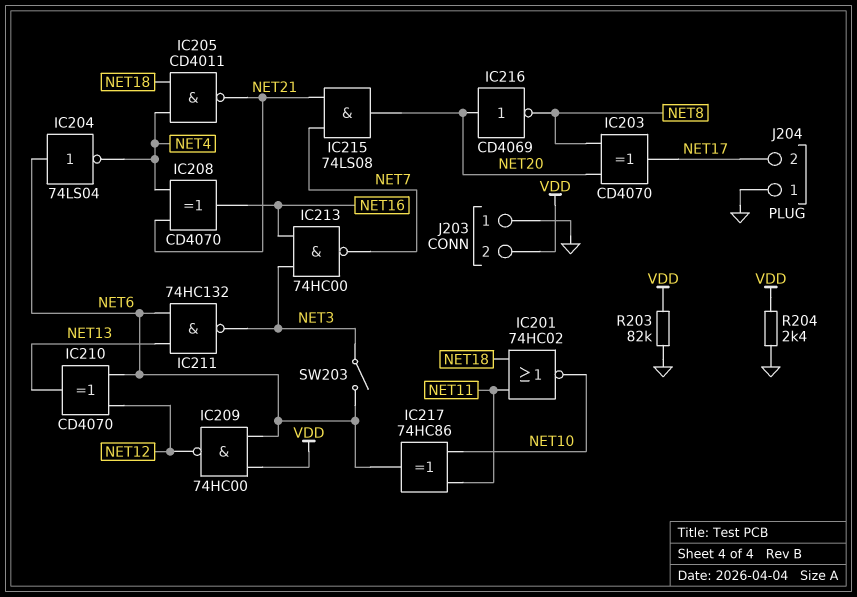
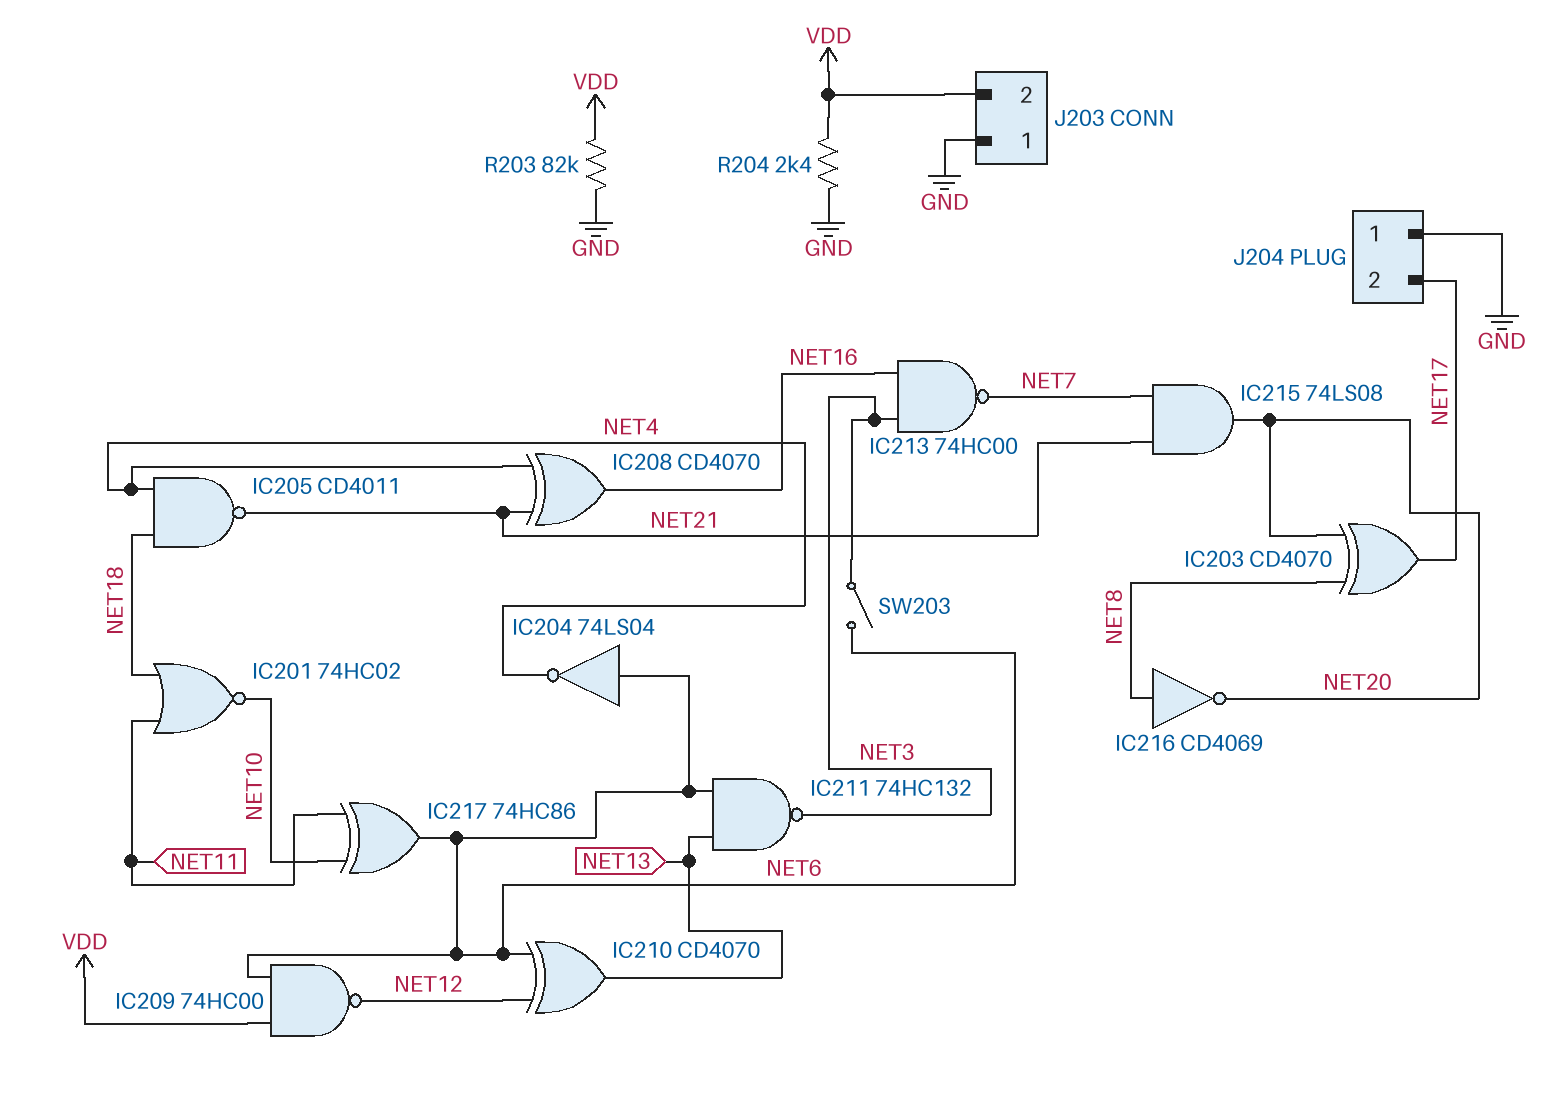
IC216: NOT CD4069 (in NET20, out NET8) -> NOT CD4069 (in NET8, out NET20)

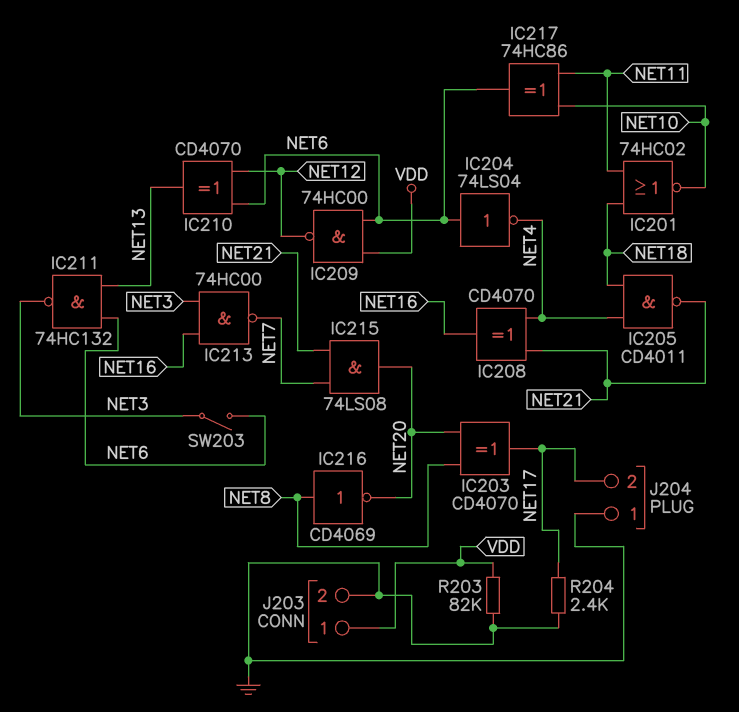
J203 pin 1: GND -> VDD
J203 pin 2: VDD -> GND
R204: 2.4k (GND, VDD) -> 2.4k (GND, NET17)

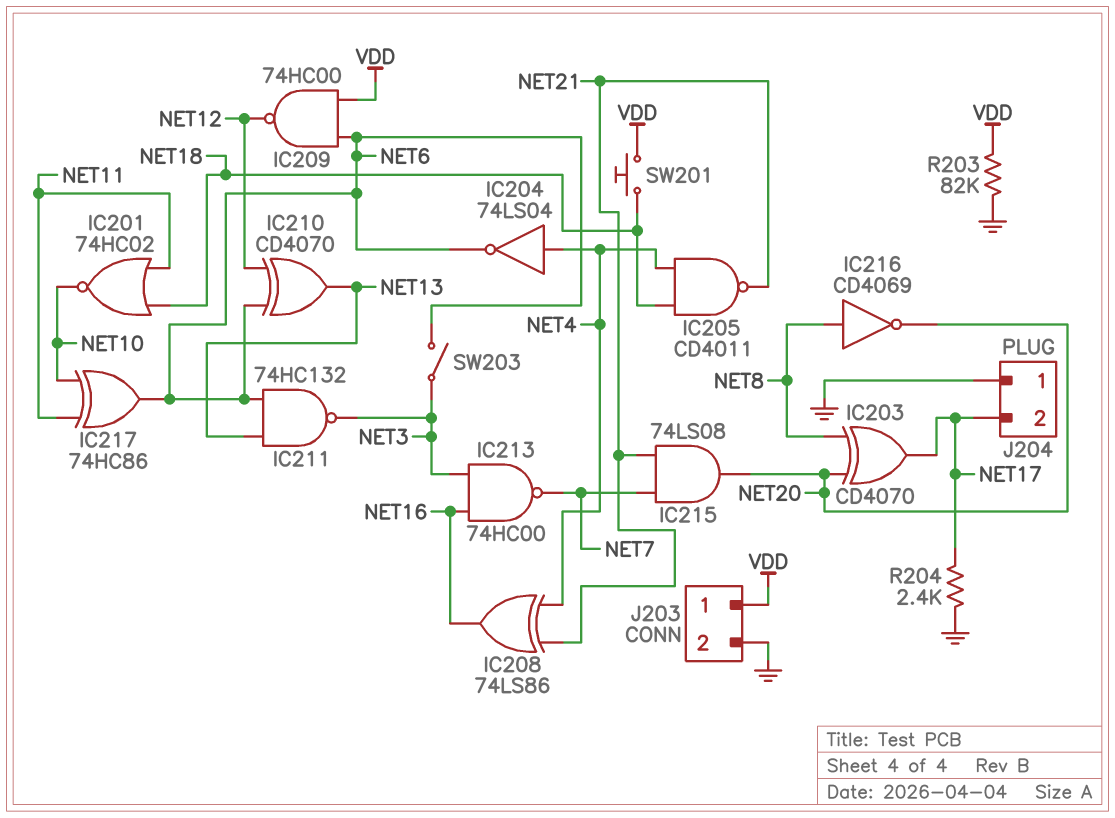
IC204: NOT 74LS04 (in NET6, out NET4) -> NOT 74LS04 (in NET4, out NET6)
IC208: XOR CD4070 (in NET4, in NET21, out NET16) -> XOR 74LS86 (in NET4, in NET21, out NET16)
SW201: none -> button (NET18, VDD)

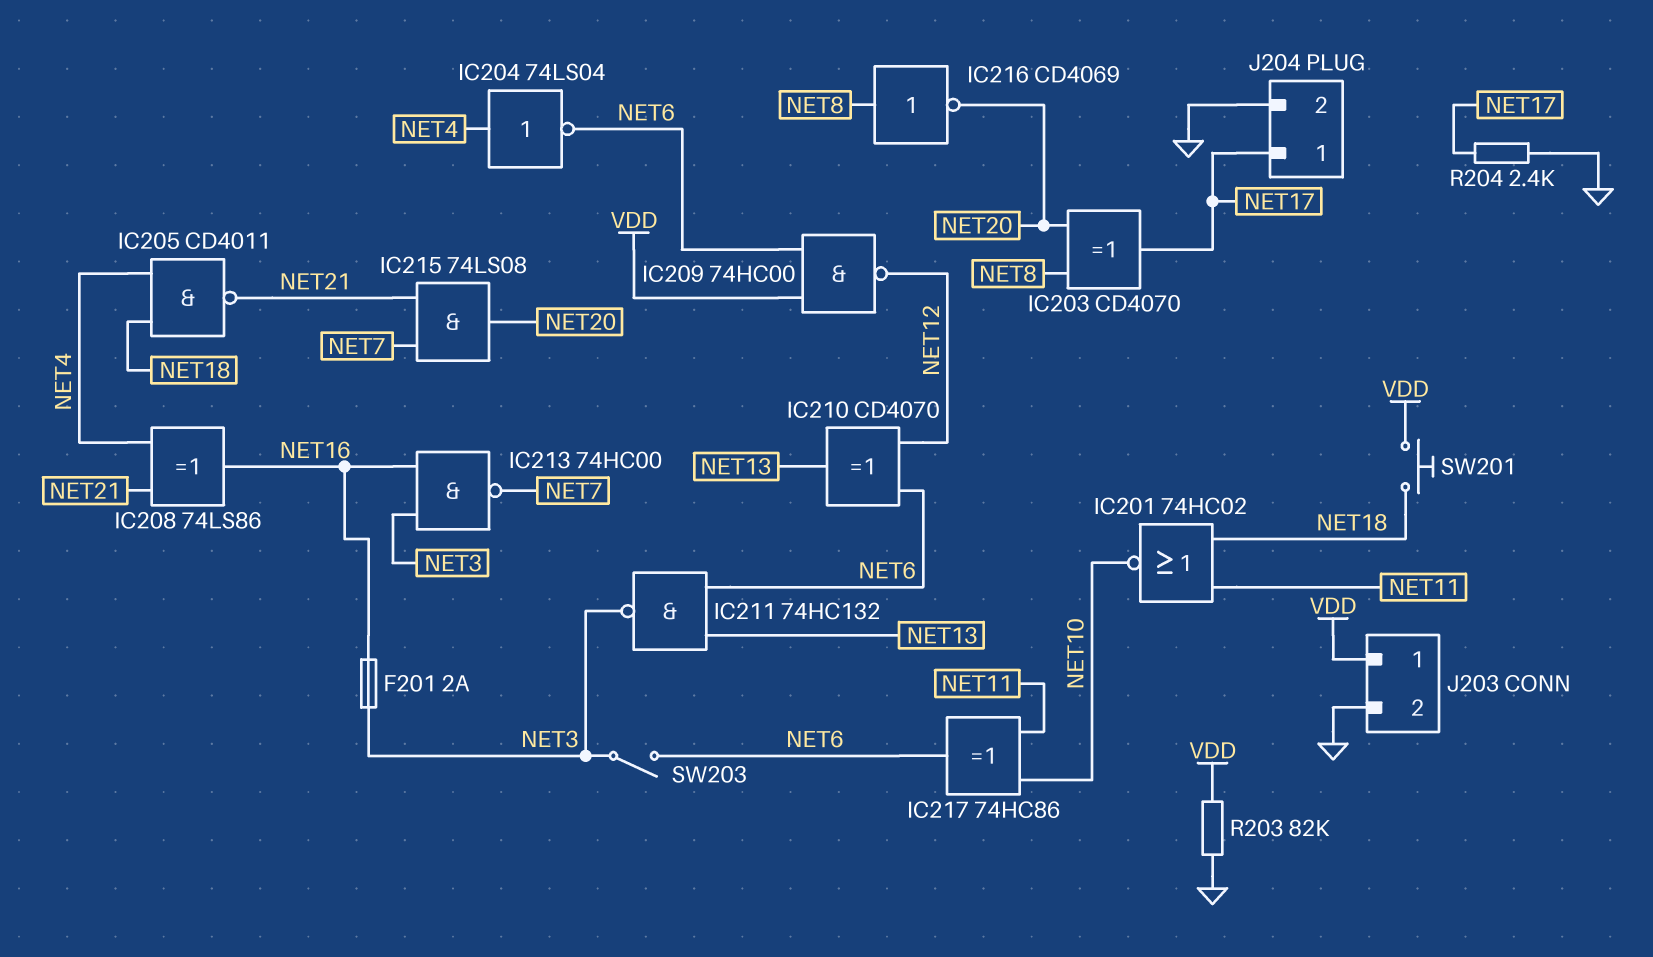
F201: none -> 2A (NET3, NET16)
J204 pin 1: GND -> NET17
J204 pin 2: NET17 -> GND

